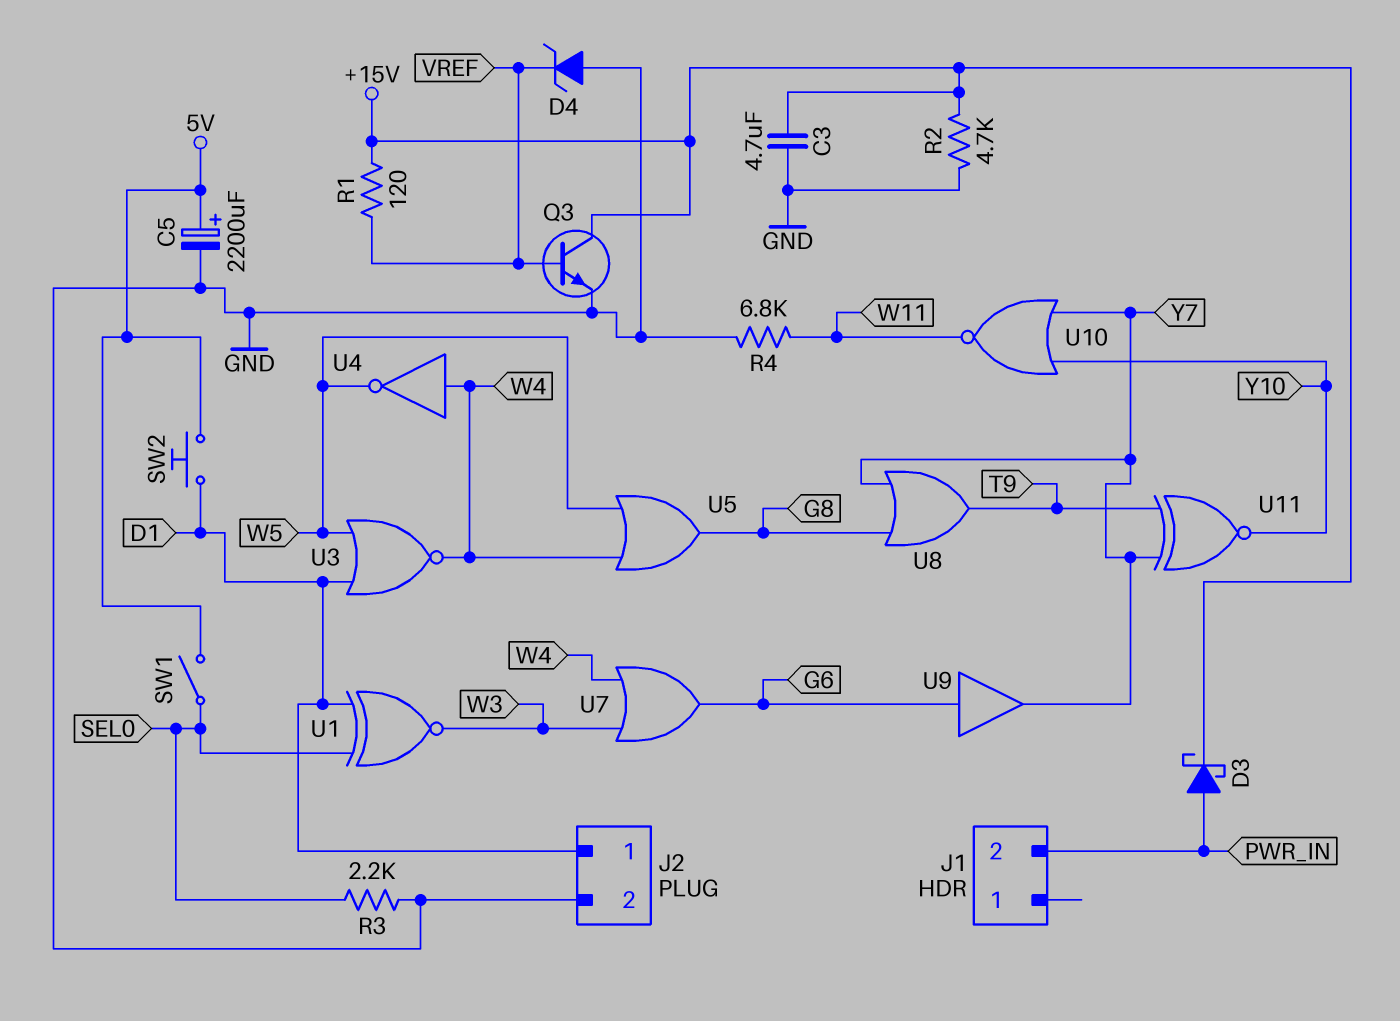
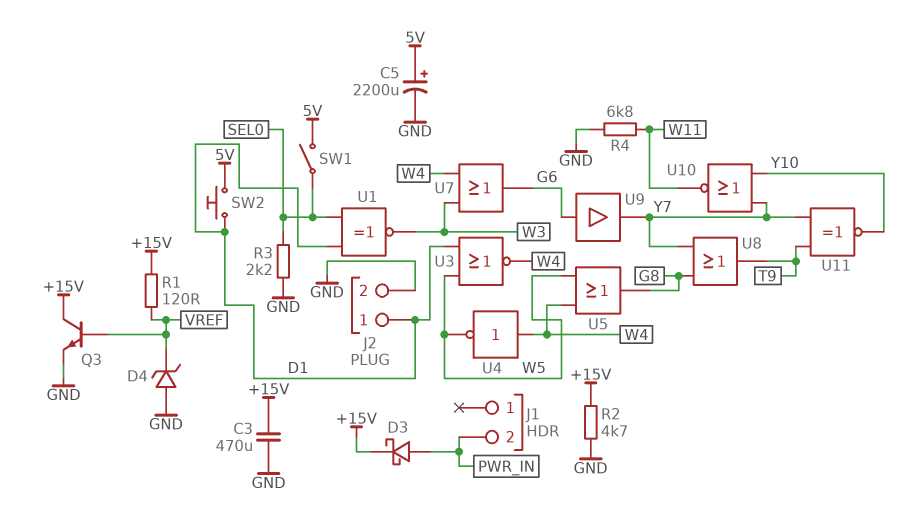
C3: 4.7uF (+15V, GND) -> 470uF (+15V, GND)

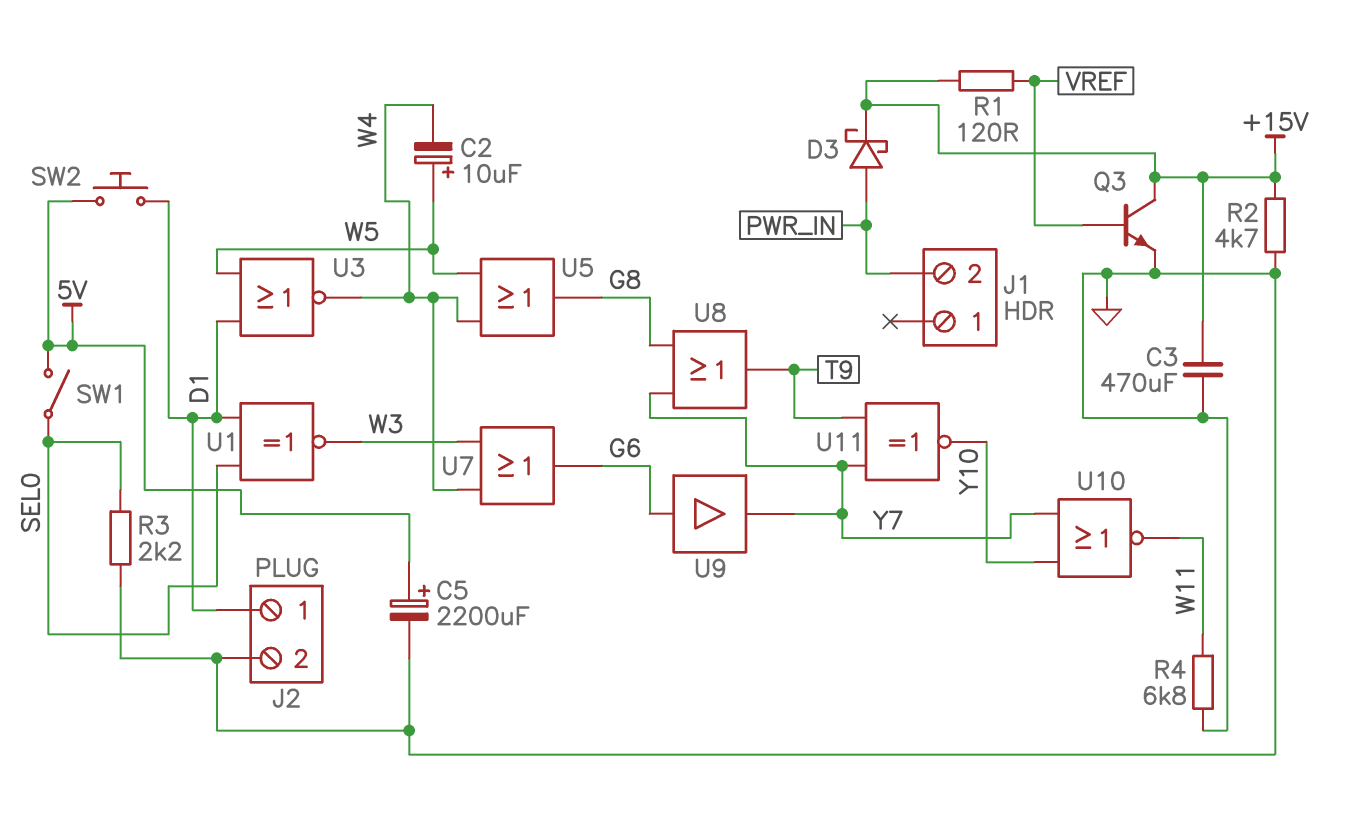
C2: none -> 10uF (plus W5, minus W4)
D4: zener (A GND, K VREF) -> none
U4: NOT (in W4, out W5) -> none

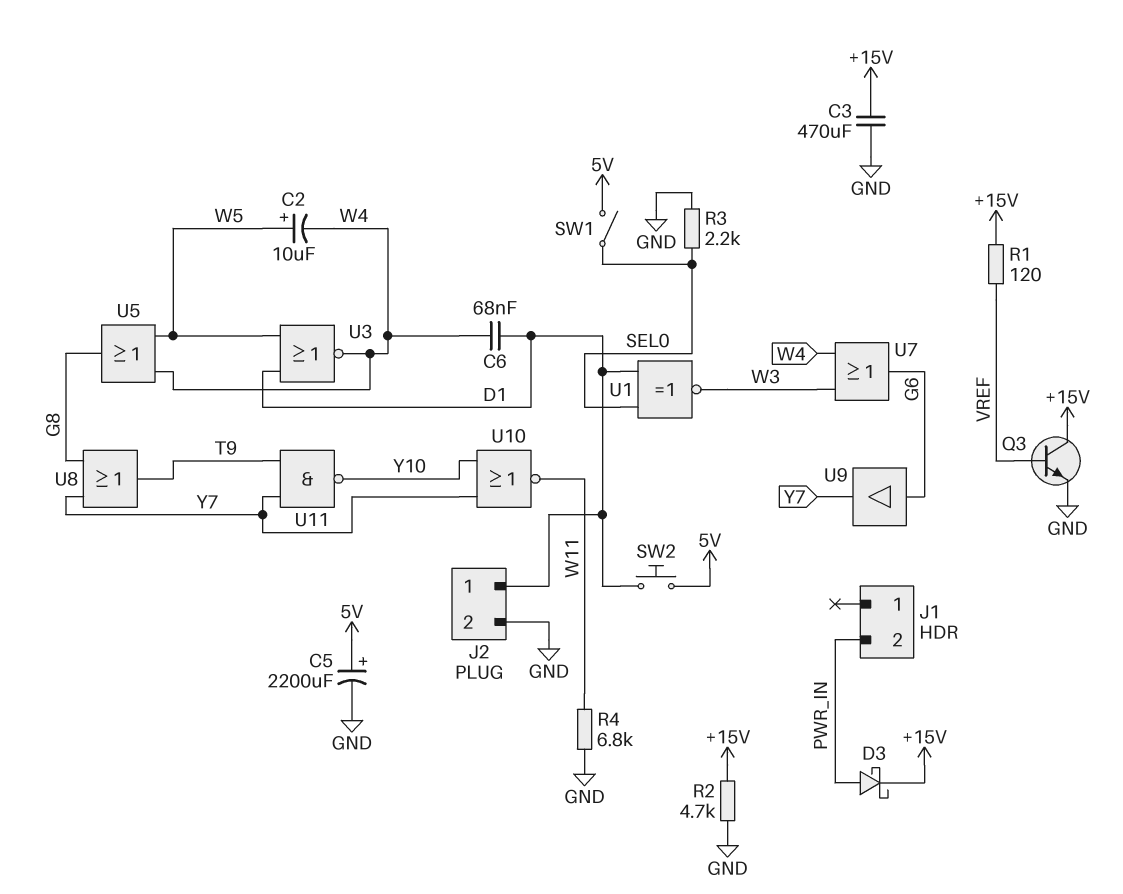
C6: none -> 68nF (D1, W4)
U11: XNOR (in T9, in Y7, out Y10) -> NAND (in T9, in Y7, out Y10)

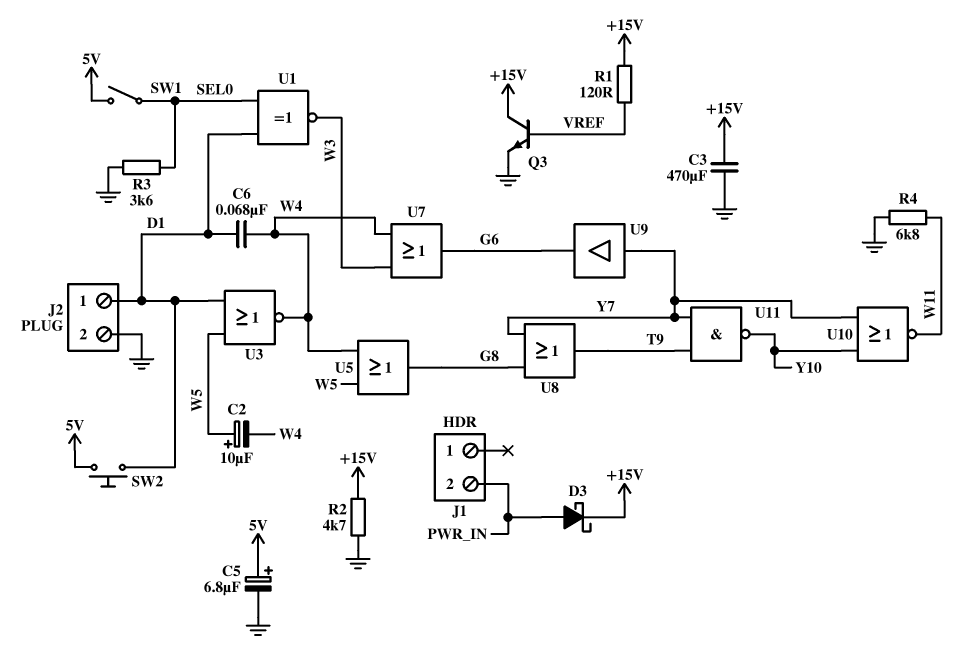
C5: 2200uF (plus 5V, minus GND) -> 6.8uF (plus 5V, minus GND)
R3: 2.2k (GND, SEL0) -> 3.6k (GND, SEL0)
U9: buffer (in G6, out Y7) -> buffer (in Y7, out G6)

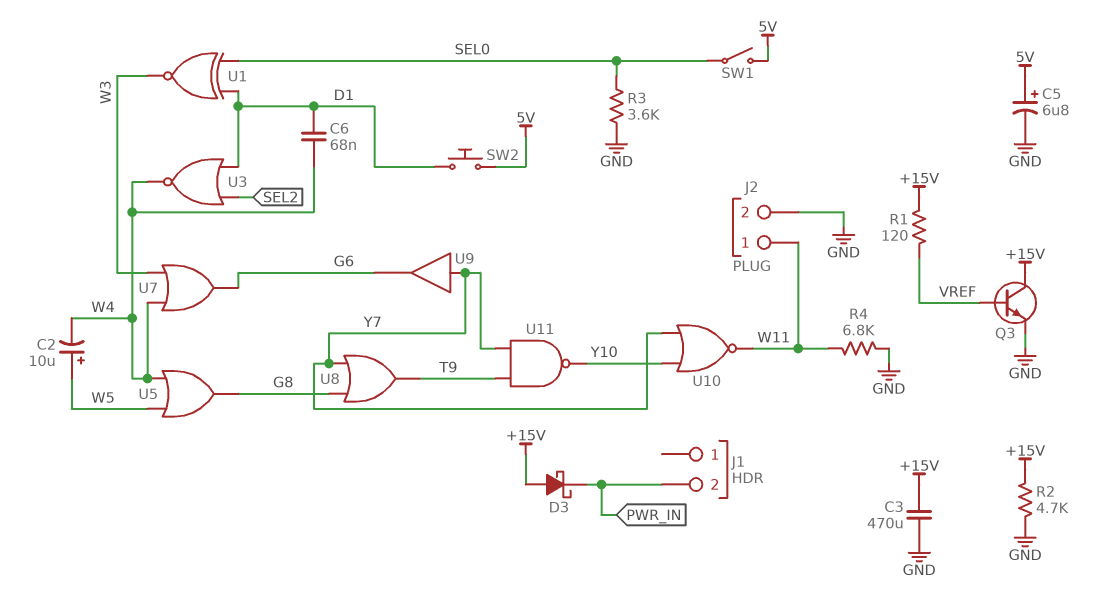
D3: schottky (A PWR_IN, K +15V) -> schottky (A +15V, K PWR_IN)
J2 pin 1: D1 -> W11
U3: NOR (in D1, in W5, out W4) -> NOR (in D1, in SEL2, out W4)

